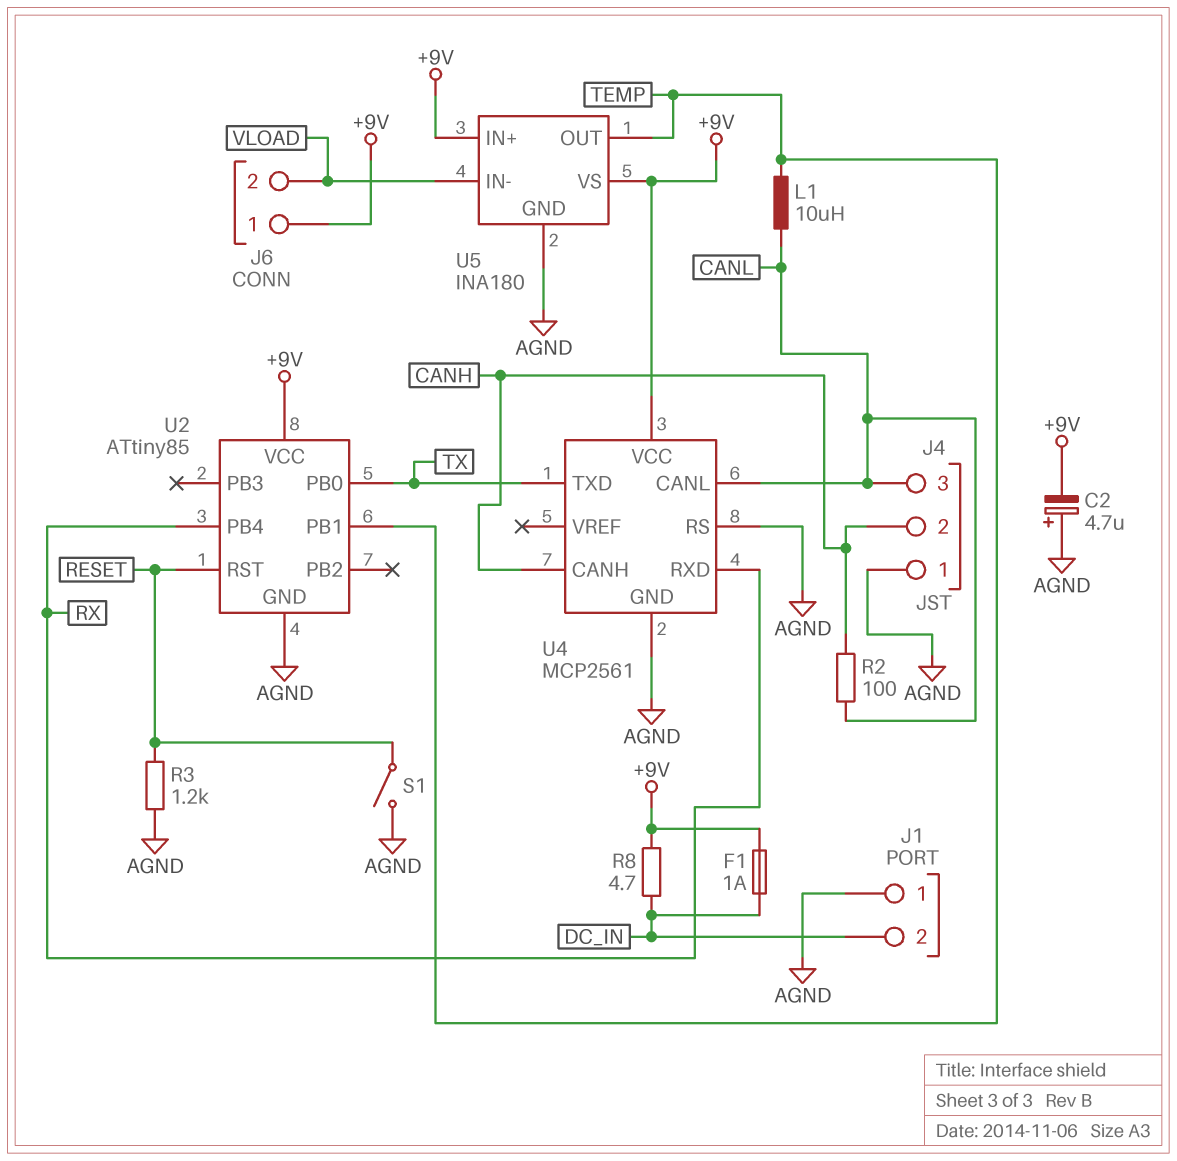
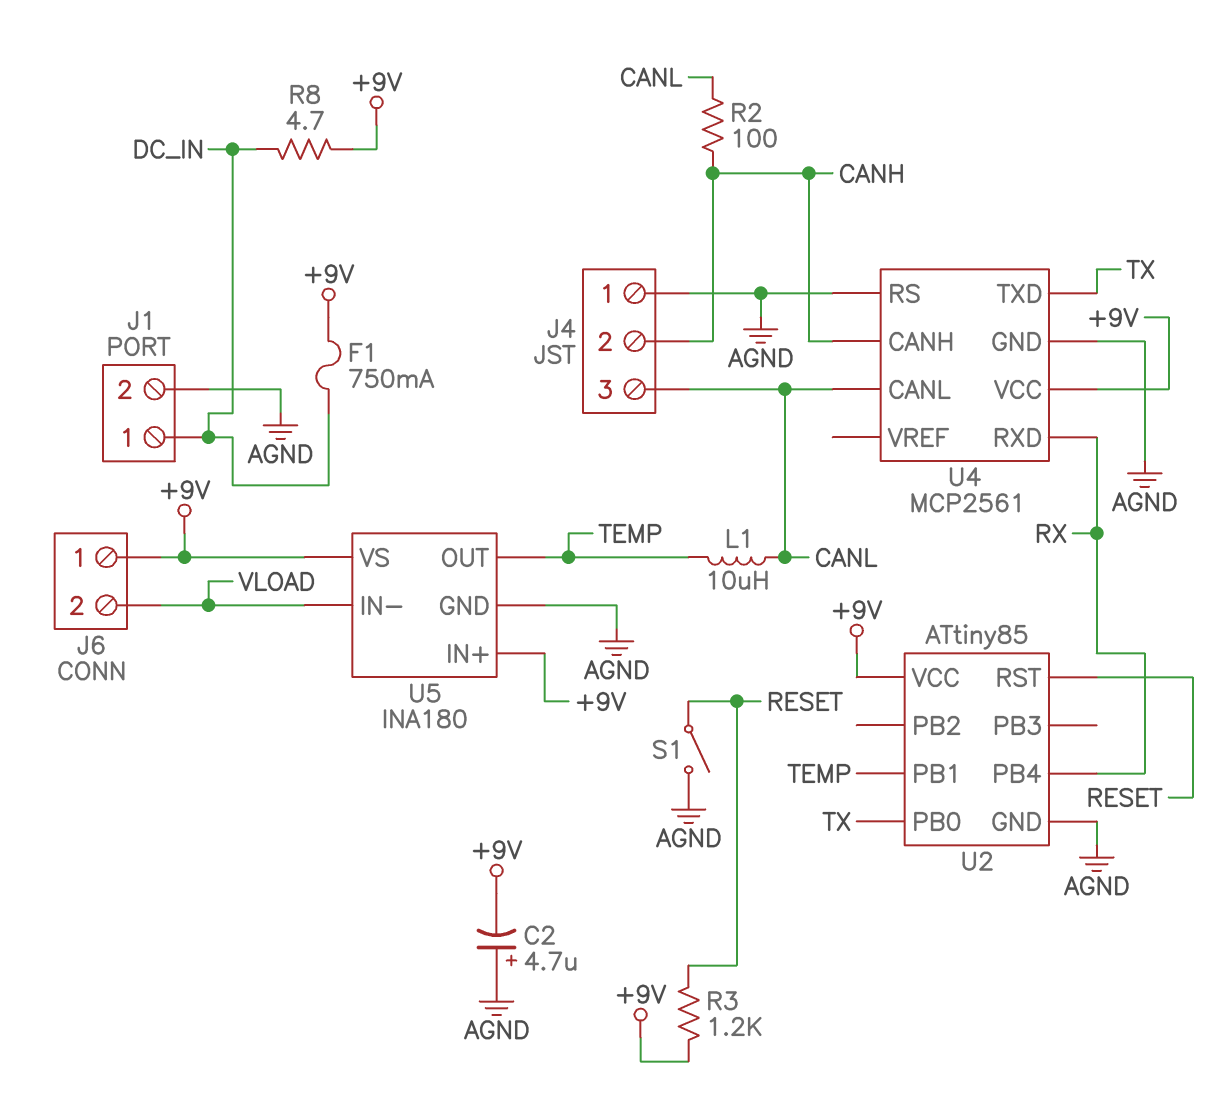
F1: 1A (+9V, DC_IN) -> 750mA (+9V, DC_IN)
J1 pin 1: AGND -> DC_IN
J1 pin 2: DC_IN -> AGND
R3: 1.2k (AGND, RESET) -> 1.2k (+9V, RESET)

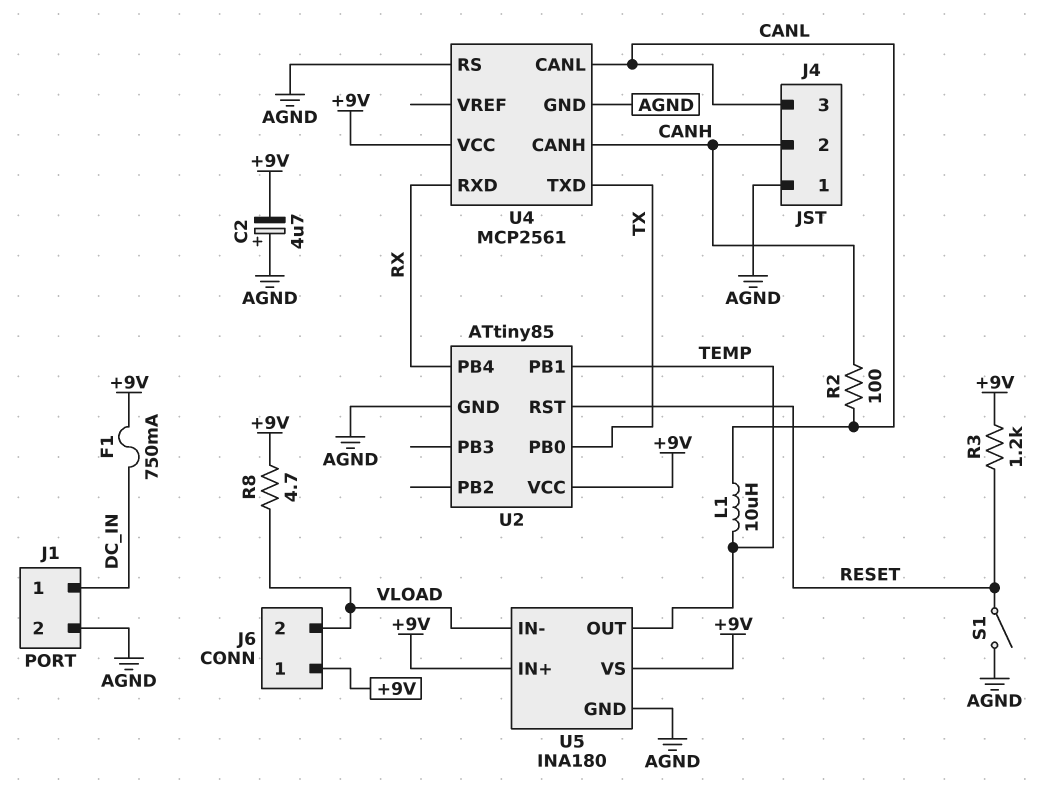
R8: 4.7 (+9V, DC_IN) -> 4.7 (+9V, VLOAD)

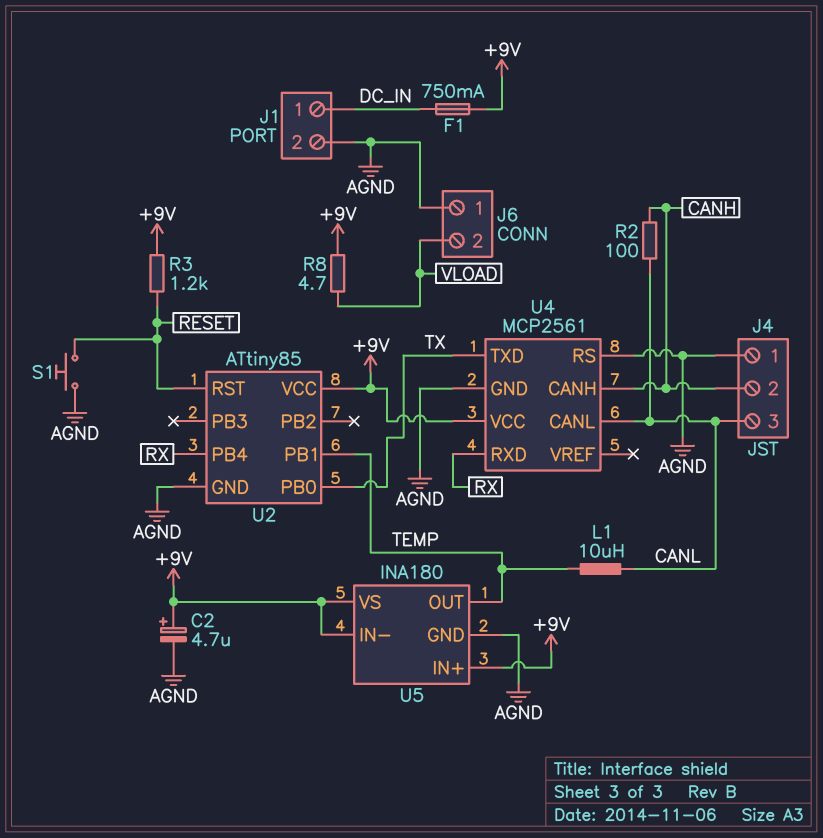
C2: 4.7uF (plus AGND, minus +9V) -> 4.7uF (plus +9V, minus AGND)
J6 pin 1: +9V -> AGND
S1: switch (AGND, RESET) -> button (AGND, RESET)
U5 pin IN-: VLOAD -> +9V

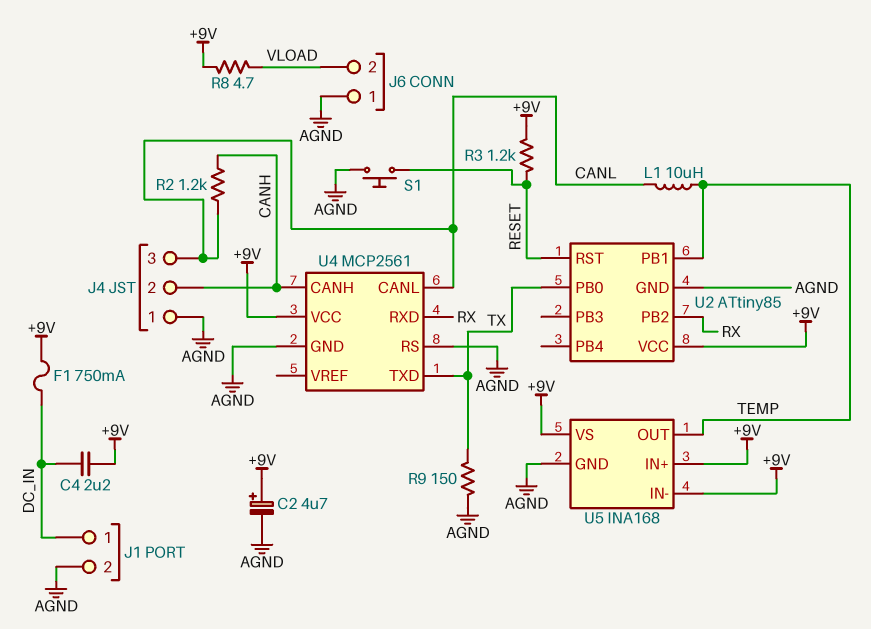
C4: none -> 2.2uF (+9V, DC_IN)
R2: 100 (CANH, CANL) -> 1.2k (CANH, CANL)
R9: none -> 150 (AGND, TX)
U2 pin PB2: none -> RX
U2 pin PB4: RX -> none
U5: INA180 -> INA168

